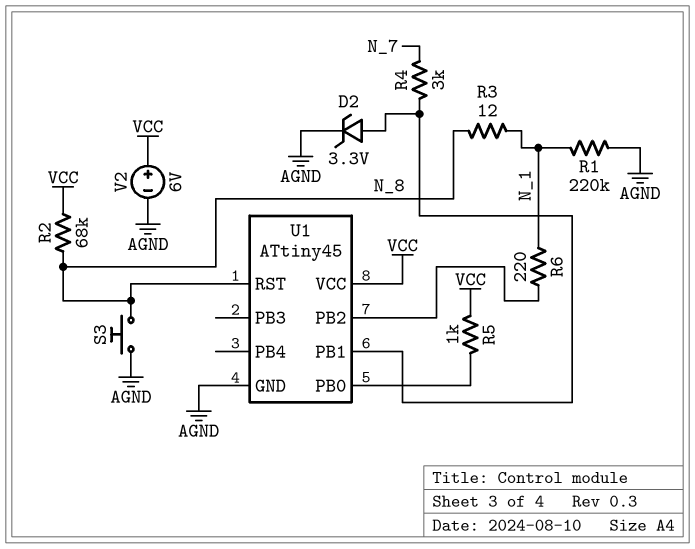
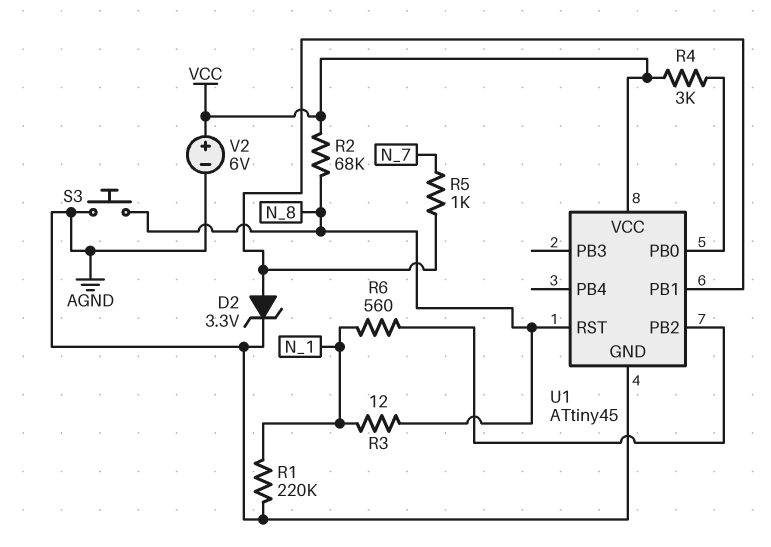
R4: 3k (N_7, U1/PB1) -> 3k (U1/PB0, VCC)
R5: 1k (U1/PB0, VCC) -> 1k (N_7, U1/PB1)
R6: 220 (N_1, U1/PB2) -> 560 (N_1, U1/PB2)

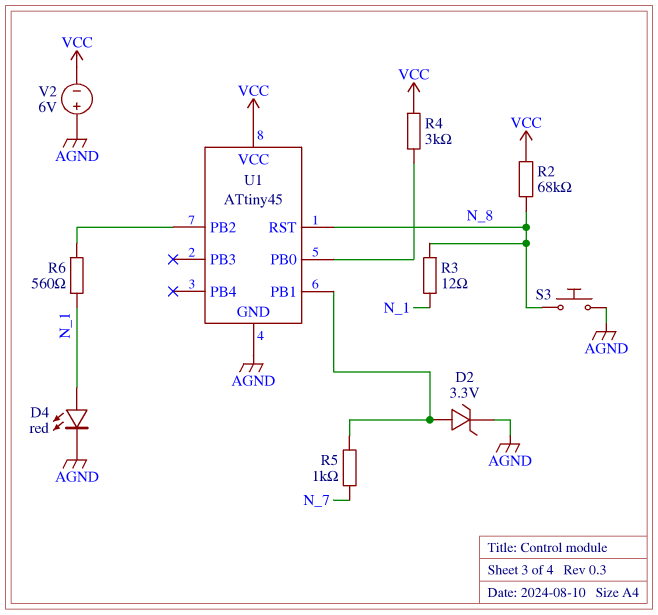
D4: none -> LED red (A N_1, K AGND)
R1: 220k (AGND, N_1) -> none
V2: 6V (plus VCC, minus AGND) -> 6V (plus AGND, minus VCC)

